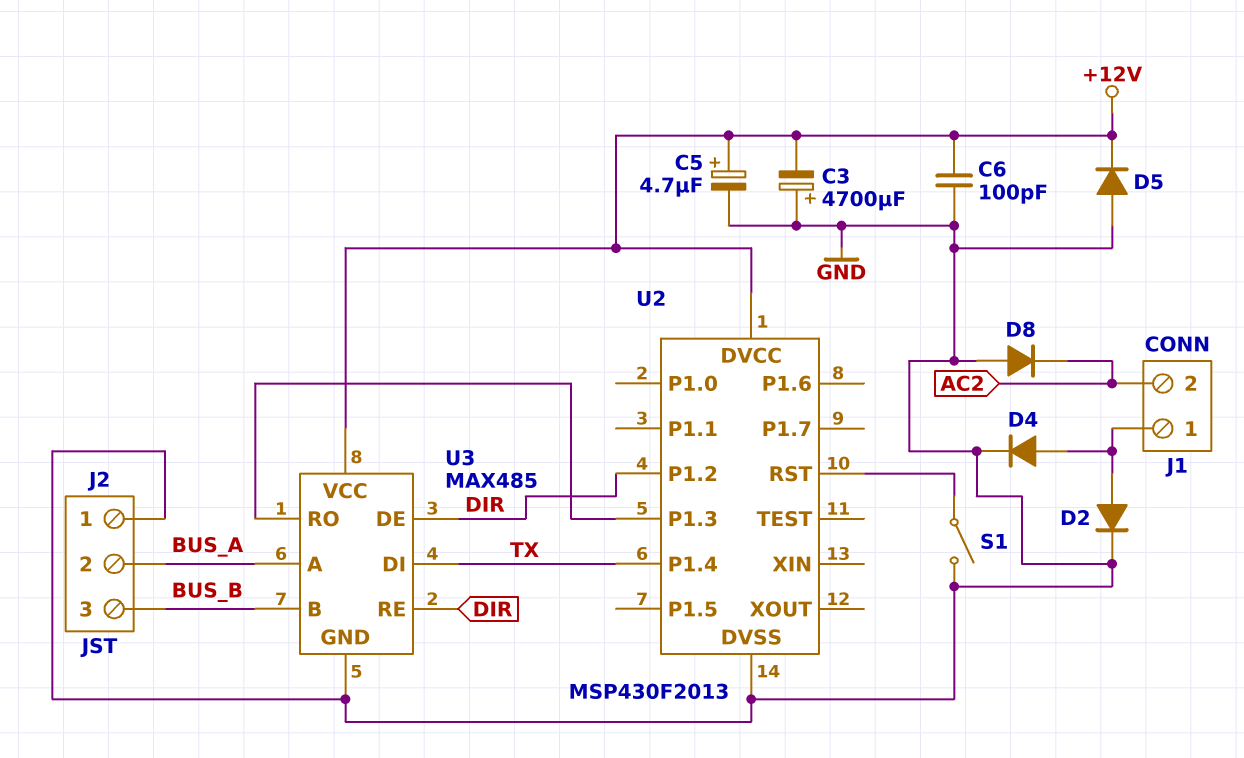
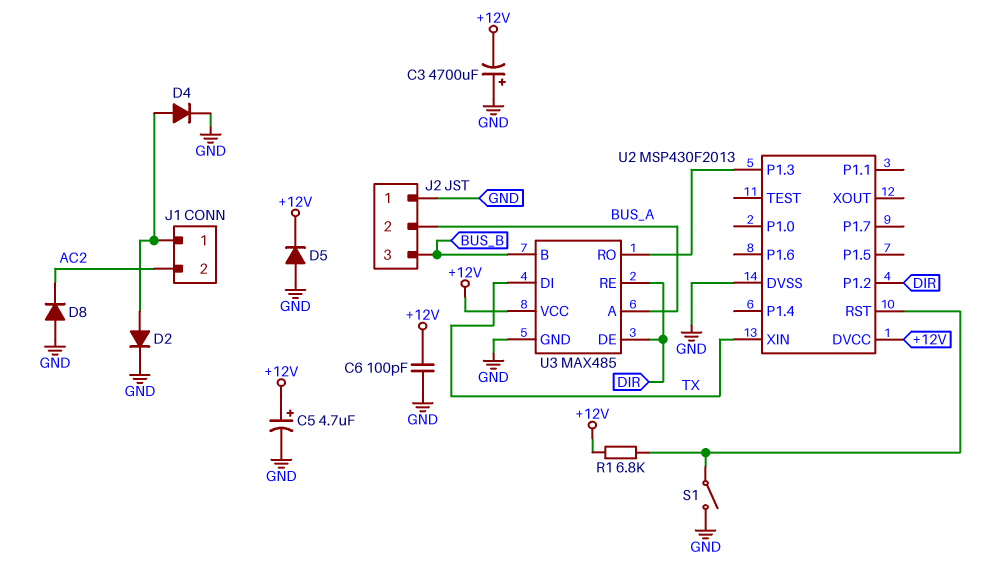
R1: none -> 6.8k (+12V, U2/RST)
U2 pin P1.4: TX -> none
U2 pin XIN: none -> TX

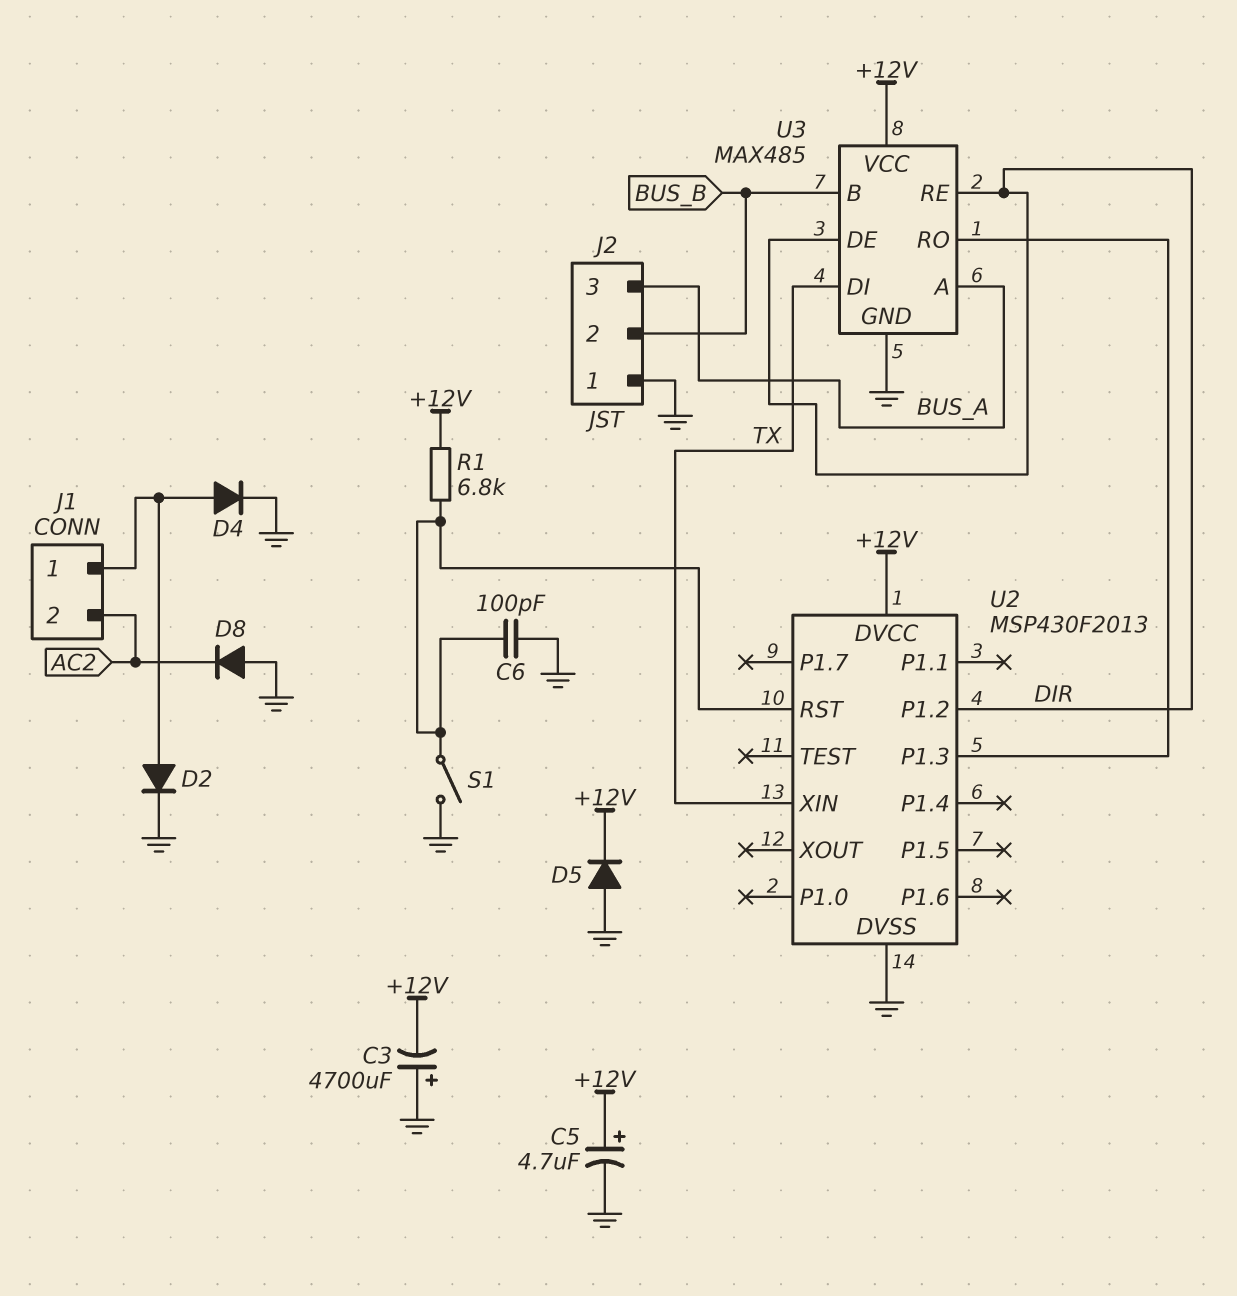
C6: 100pF (+12V, GND) -> 100pF (GND, U2/RST)
J2 pin 2: BUS_A -> BUS_B
J2 pin 3: BUS_B -> BUS_A

